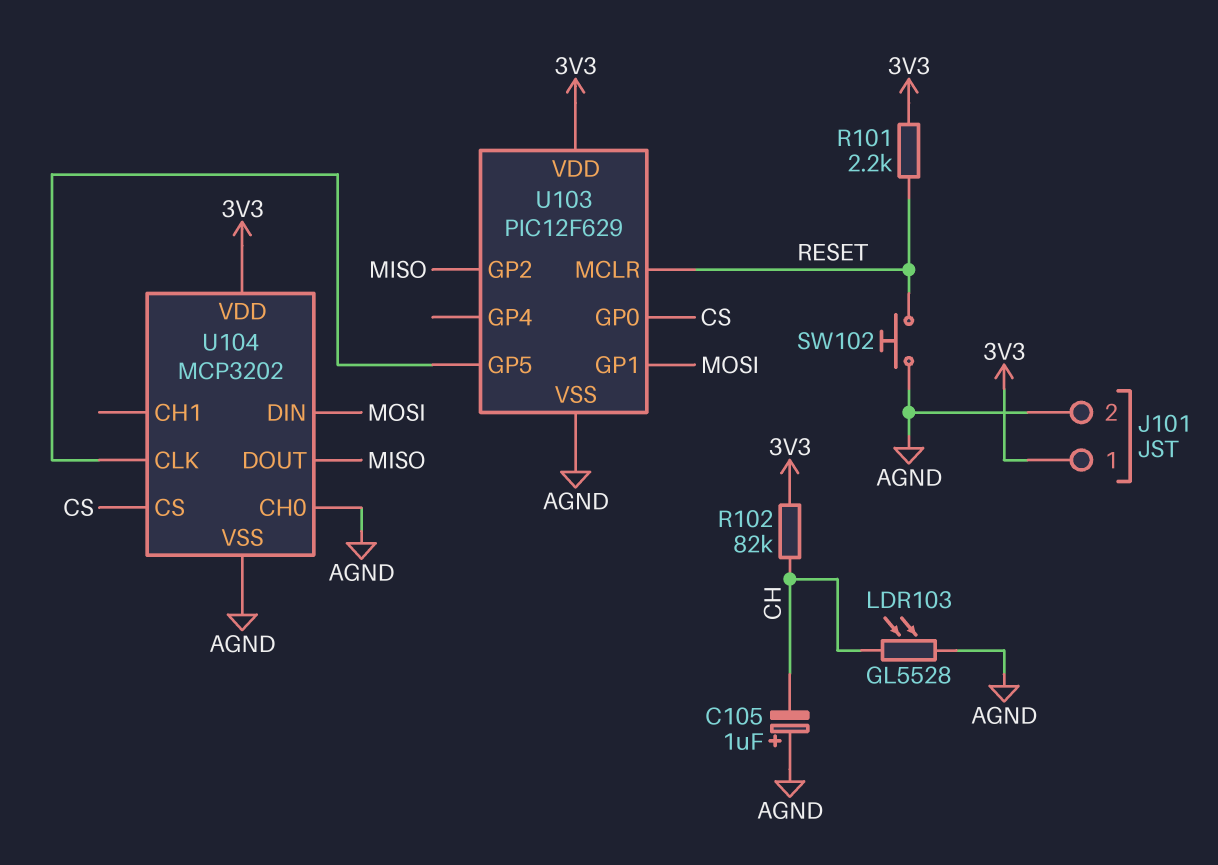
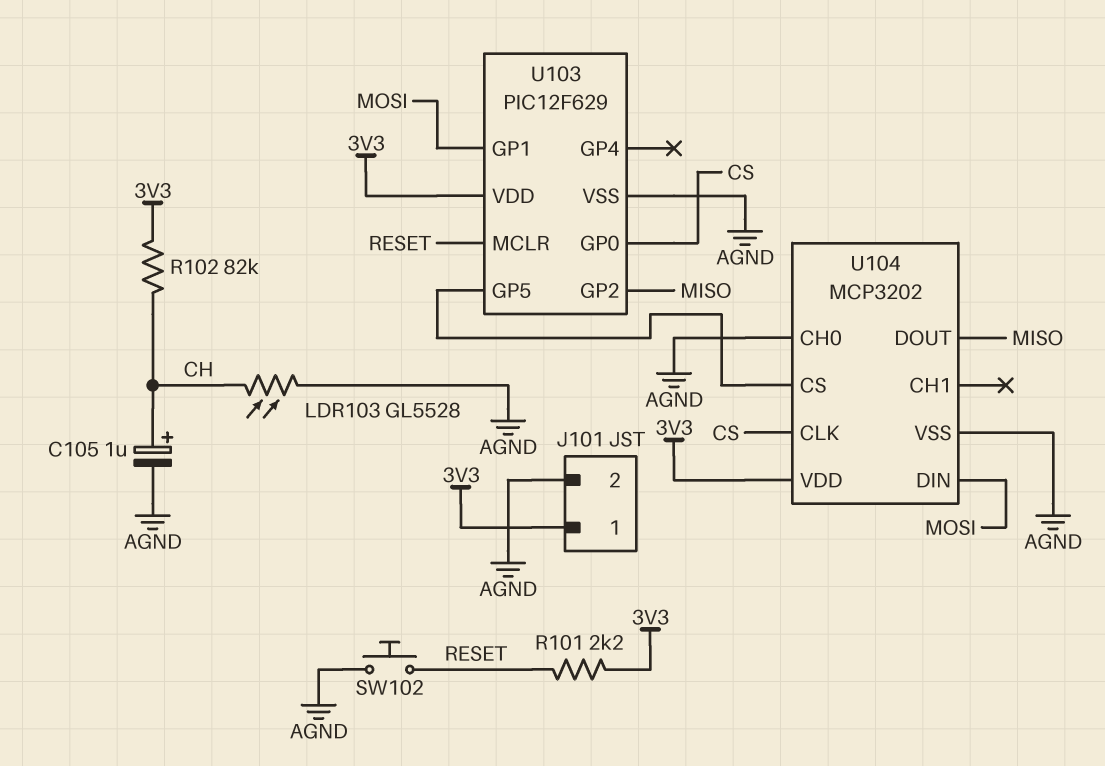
C105: 1uF (plus AGND, minus CH) -> 1uF (plus CH, minus AGND)
U104 pin CLK: U103/GP5 -> CS
U104 pin CS: CS -> U103/GP5

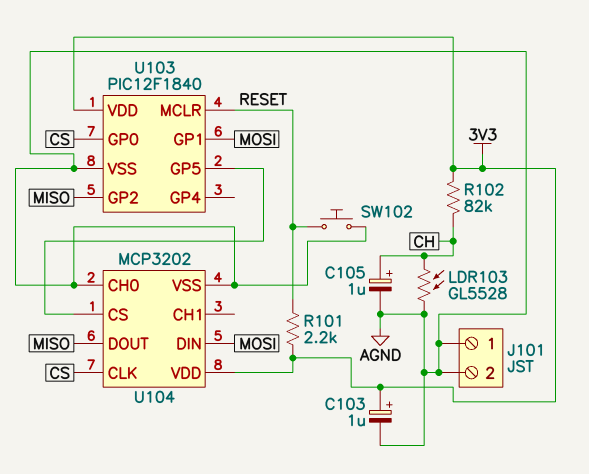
C103: none -> 1uF (plus 3V3, minus AGND)
J101 pin 1: 3V3 -> AGND
U103: PIC12F629 -> PIC12F1840

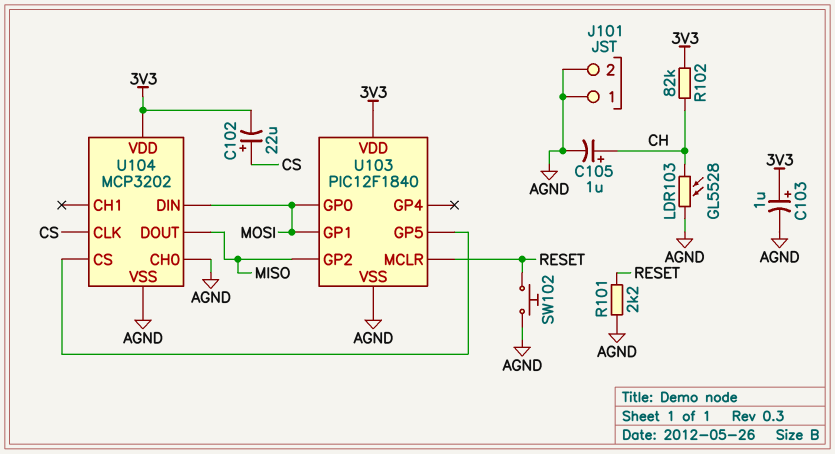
C102: none -> 22uF (plus CS, minus 3V3)
R101: 2.2k (3V3, RESET) -> 2.2k (AGND, RESET)
U103 pin GP0: CS -> MOSI

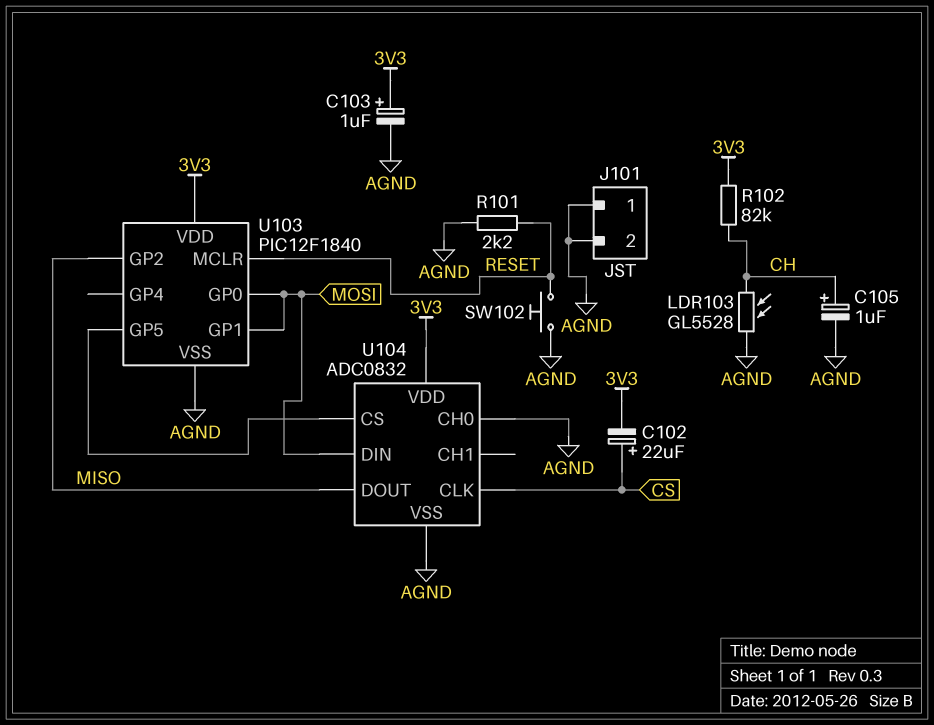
U104: MCP3202 -> ADC0832

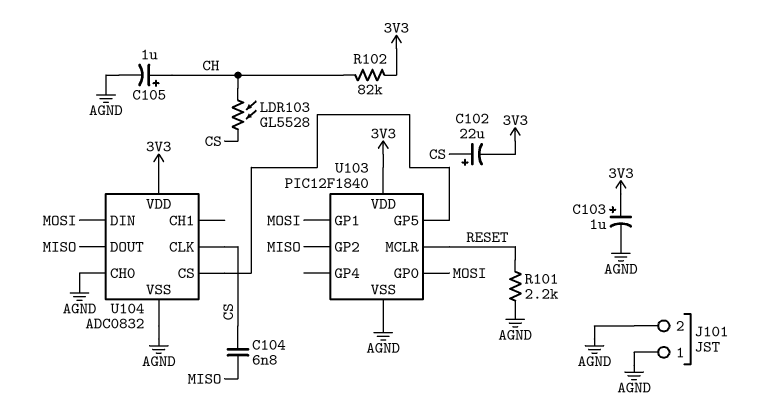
C104: none -> 6.8nF (CS, MISO)
LDR103: GL5528 (AGND, CH) -> GL5528 (CH, CS)
SW102: button (AGND, RESET) -> none

